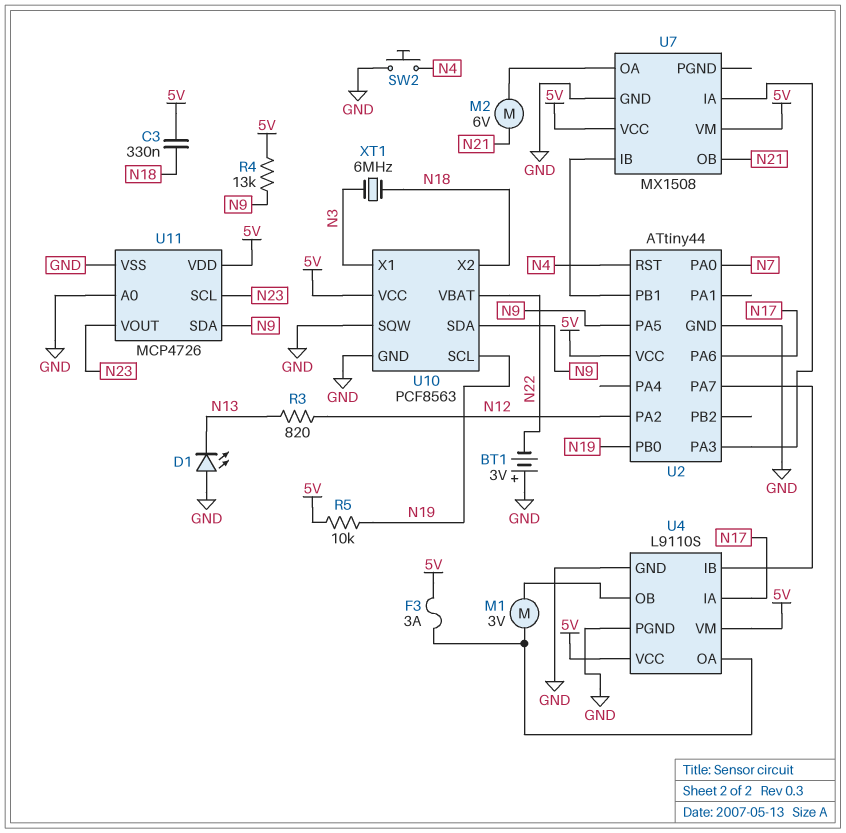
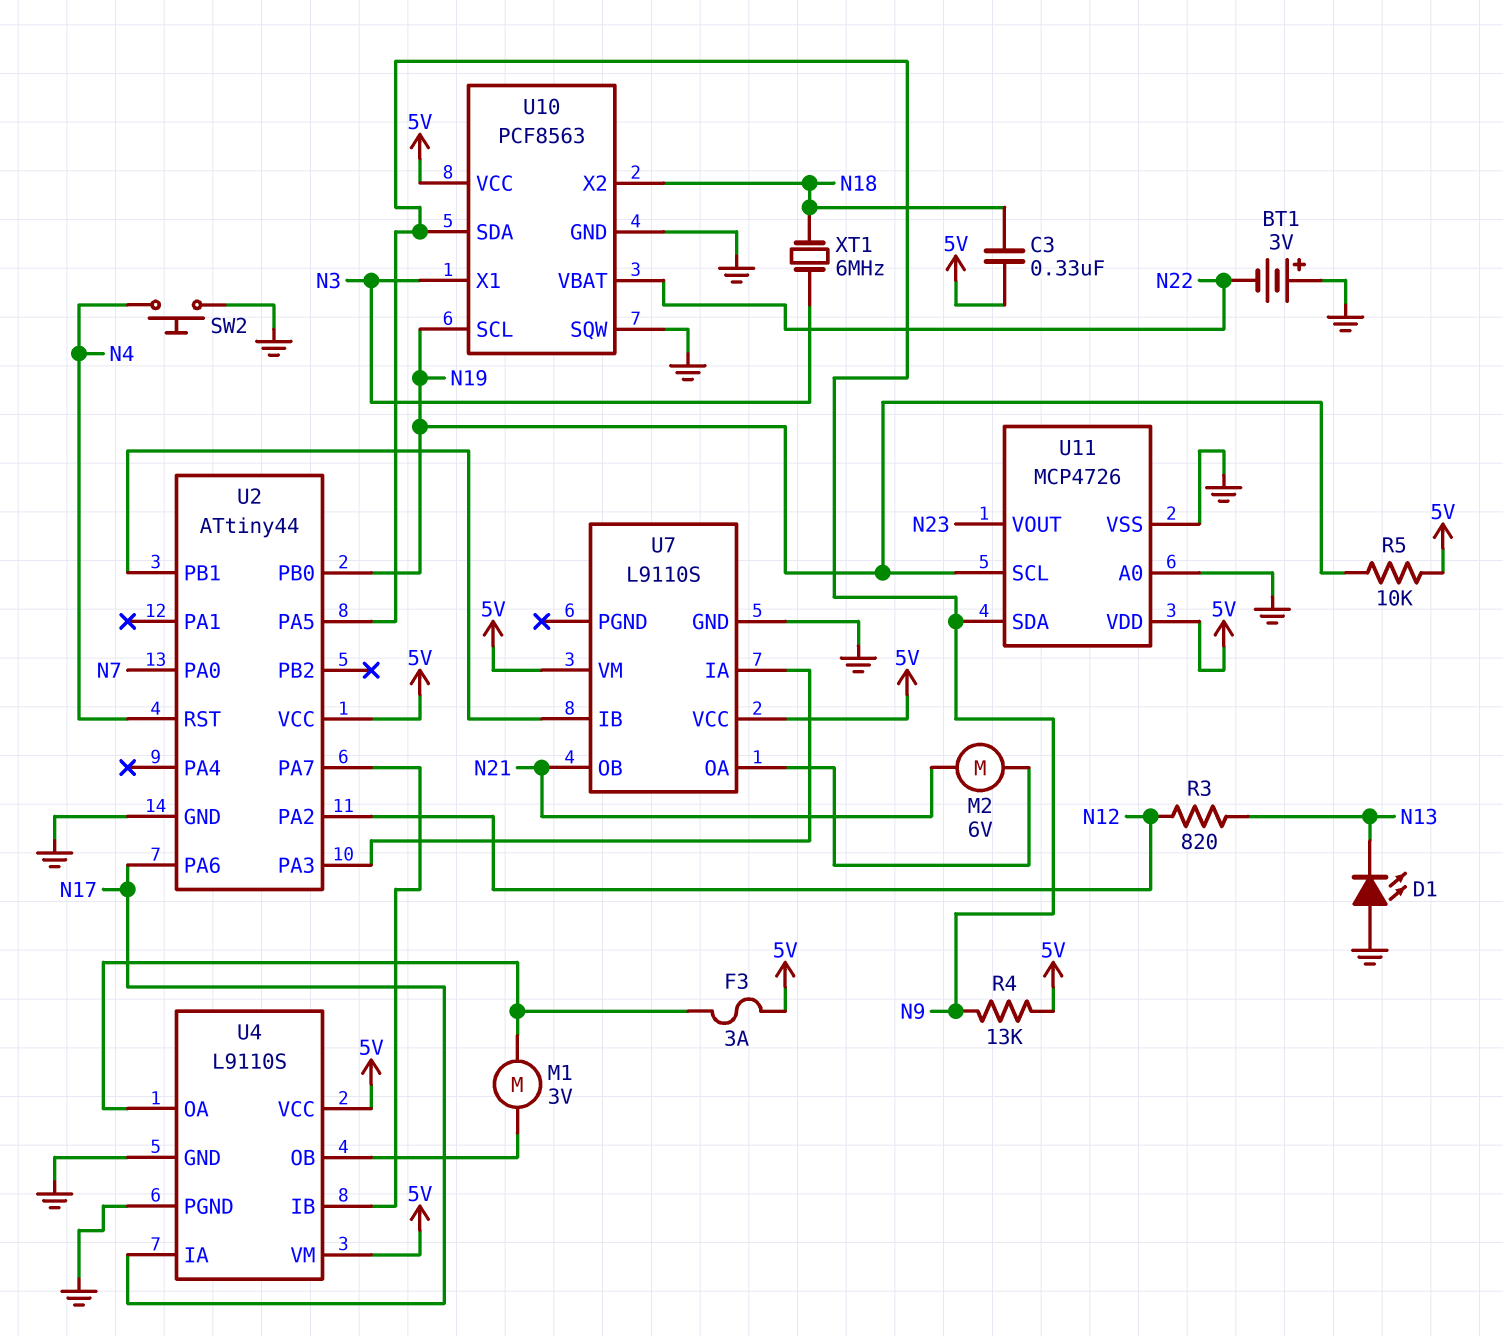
U7: MX1508 -> L9110S
U11 pin SCL: N23 -> N19

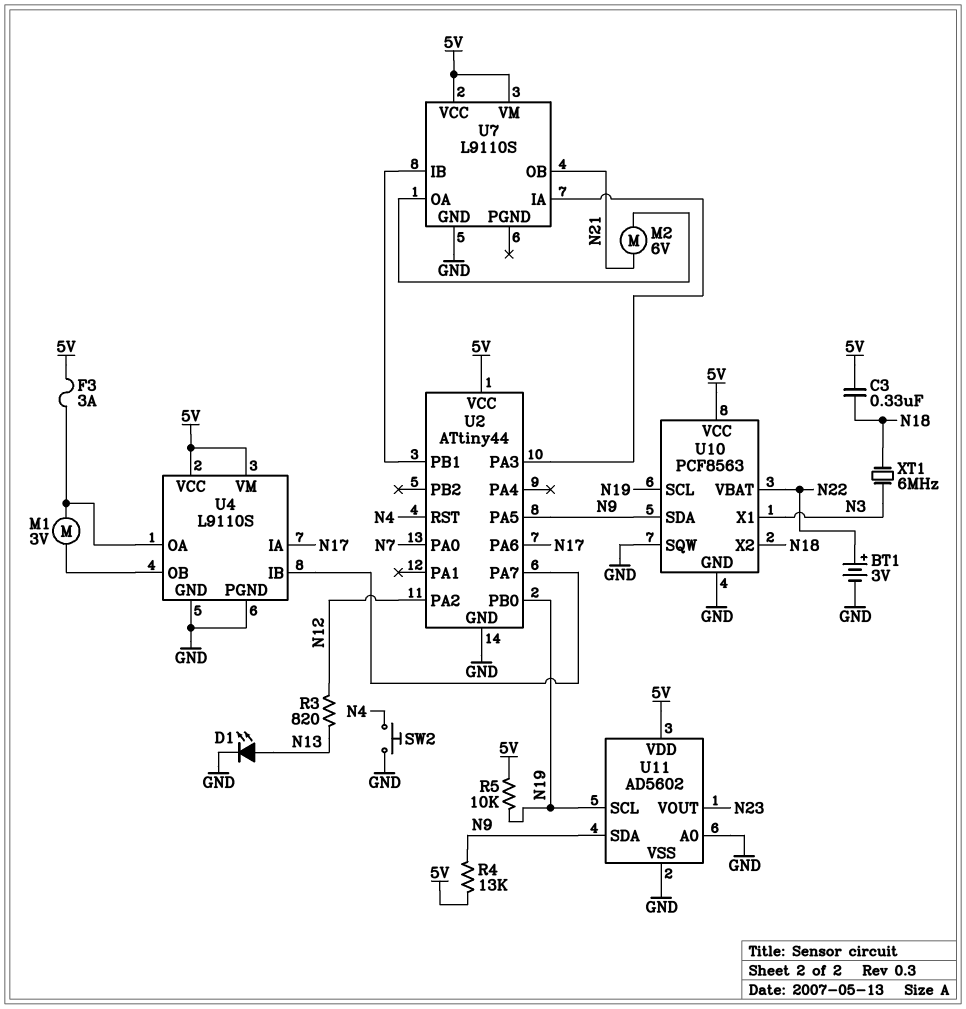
BT1: 3V (plus GND, minus N22) -> 3V (plus N22, minus GND)
D1: LED (A GND, K N13) -> LED (A N13, K GND)
U11: MCP4726 -> AD5602

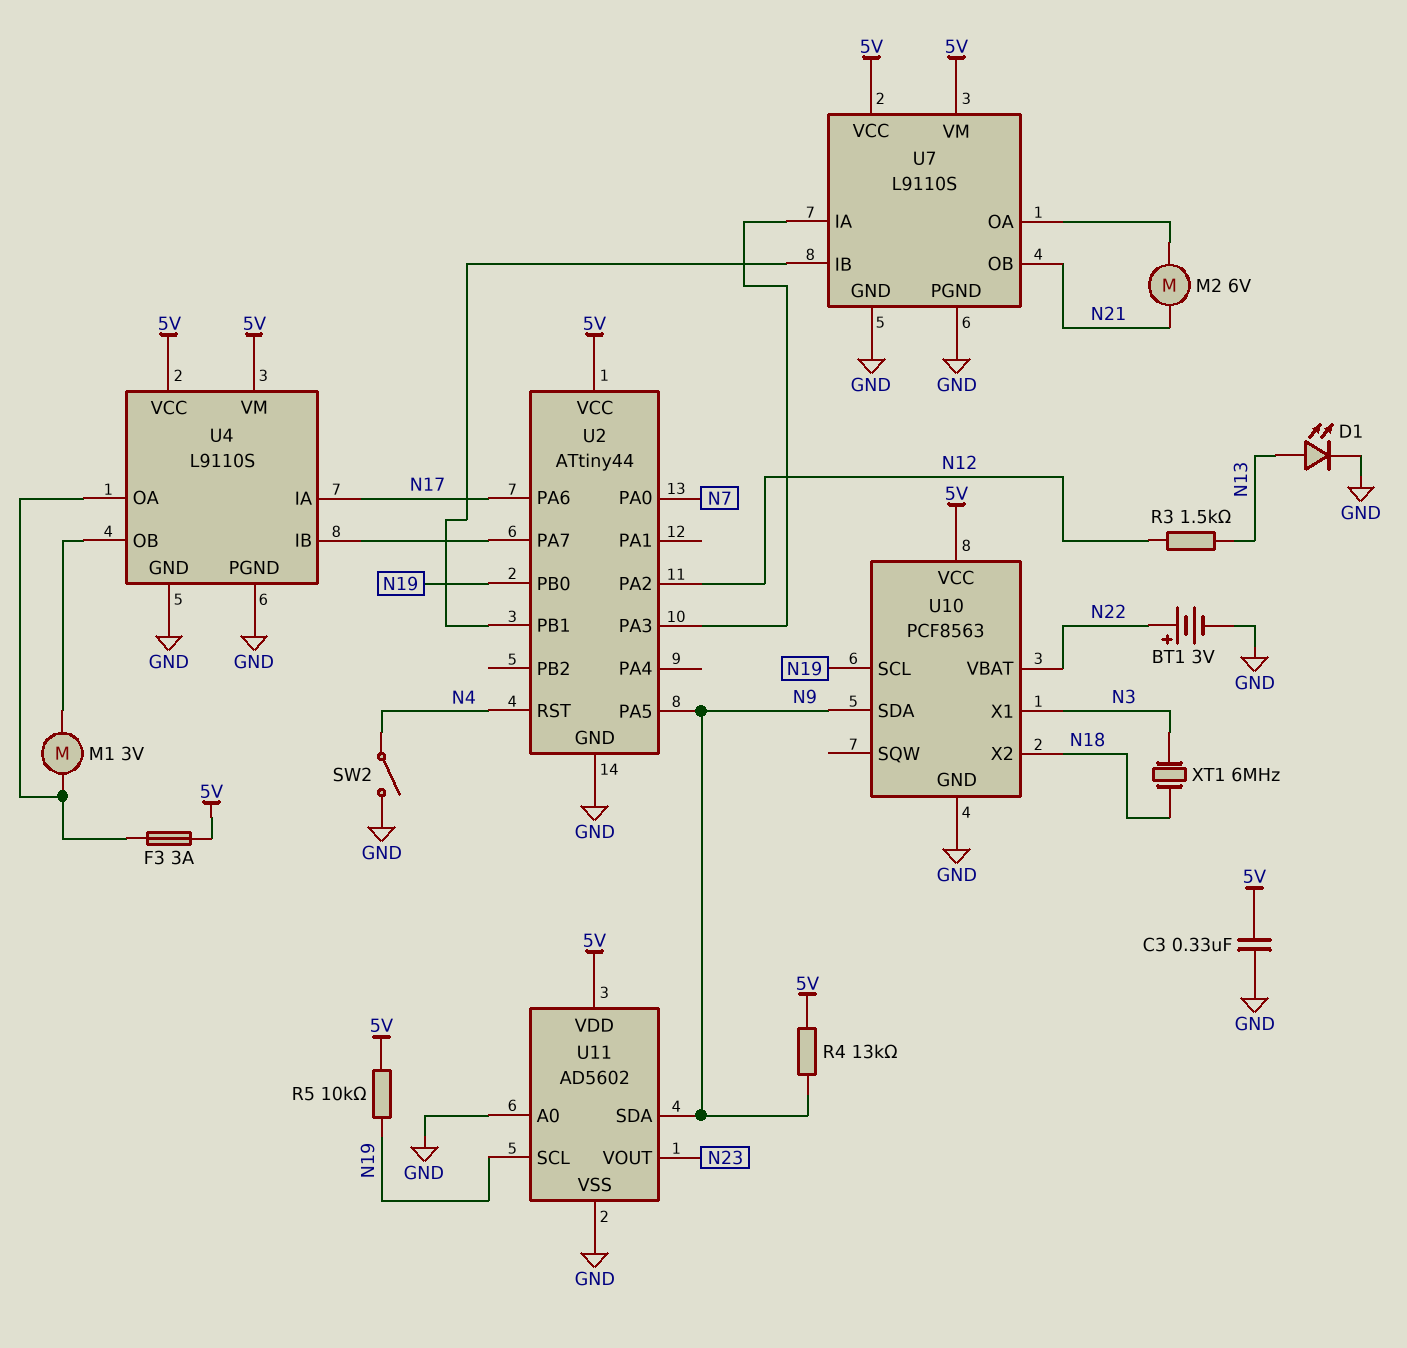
C3: 330nF (5V, N18) -> 330nF (5V, GND)
R3: 820 (N12, N13) -> 1.5k (N12, N13)
SW2: button (GND, N4) -> switch (GND, N4)
U7 pin PGND: none -> GND
U10 pin SQW: GND -> none

